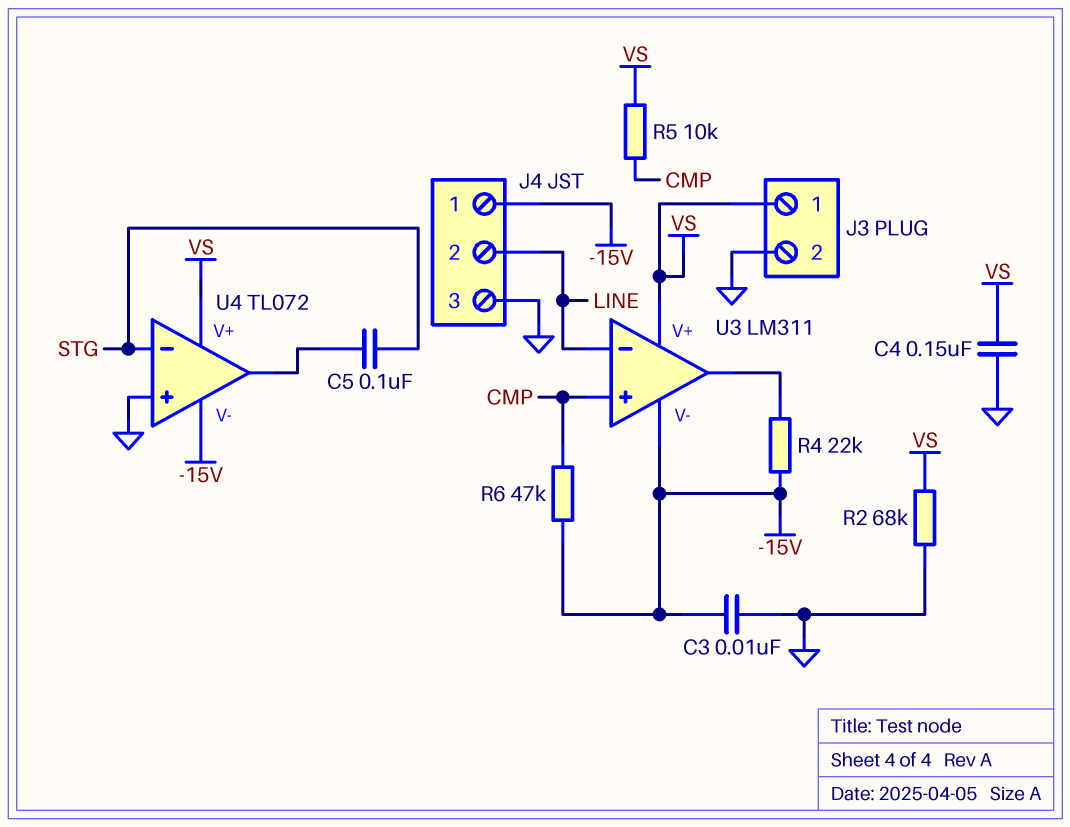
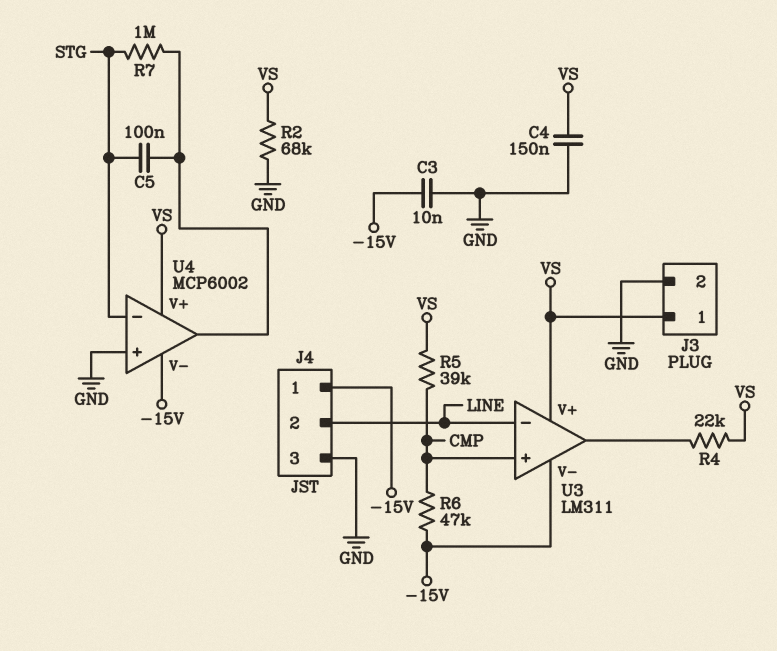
R4: 22k (-15V, U3/out) -> 22k (U3/out, VS)
R5: 10k (CMP, VS) -> 39k (CMP, VS)
R7: none -> 1M (STG, U4/out)
U4: TL072 -> MCP6002

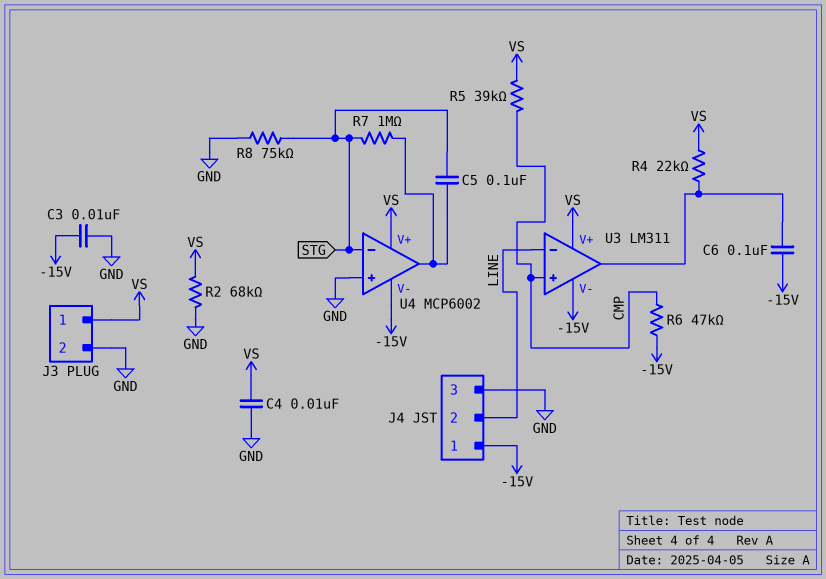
C4: 150nF (GND, VS) -> 10nF (GND, VS)
C6: none -> 100nF (-15V, U3/out)
R8: none -> 75k (GND, STG)

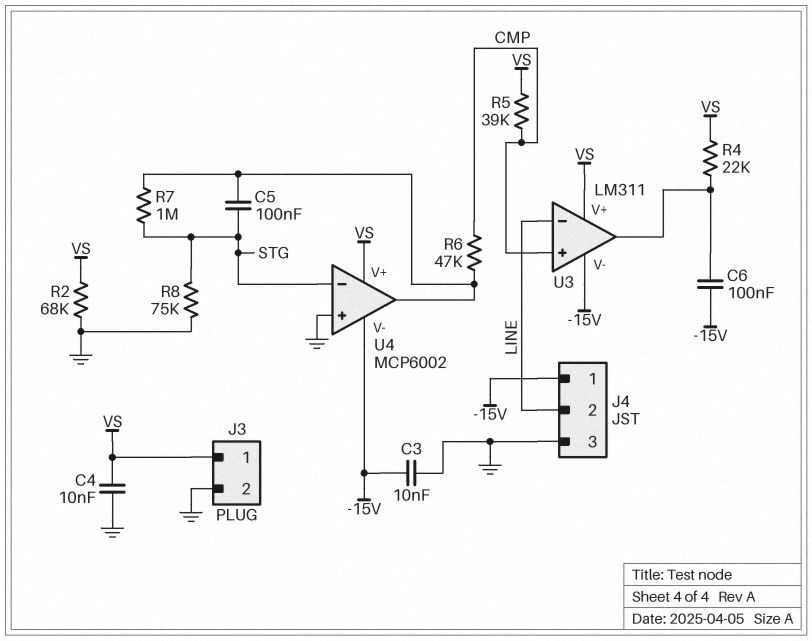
R6: 47k (-15V, CMP) -> 47k (CMP, U4/out)

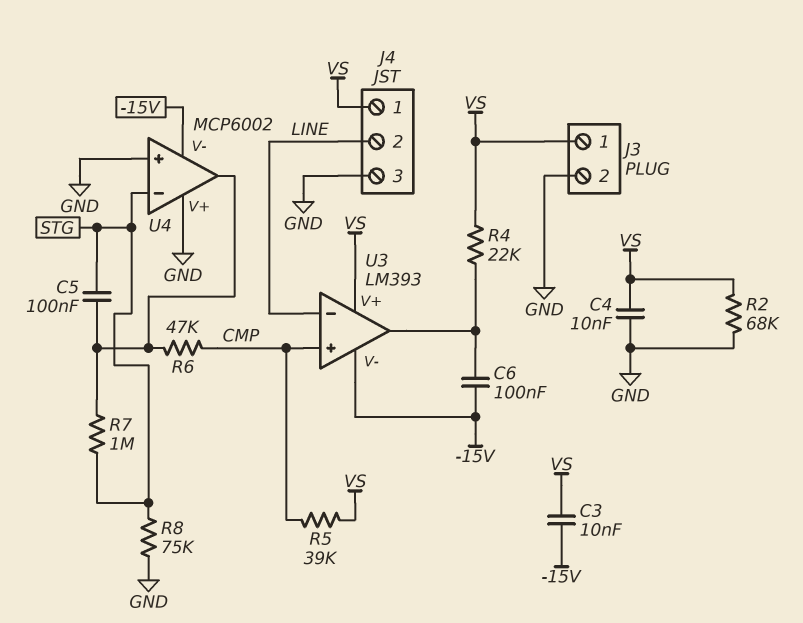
C3: 10nF (-15V, GND) -> 10nF (-15V, VS)
J4 pin 1: -15V -> VS
U3: LM311 -> LM393
U4 pin V+: VS -> GND

